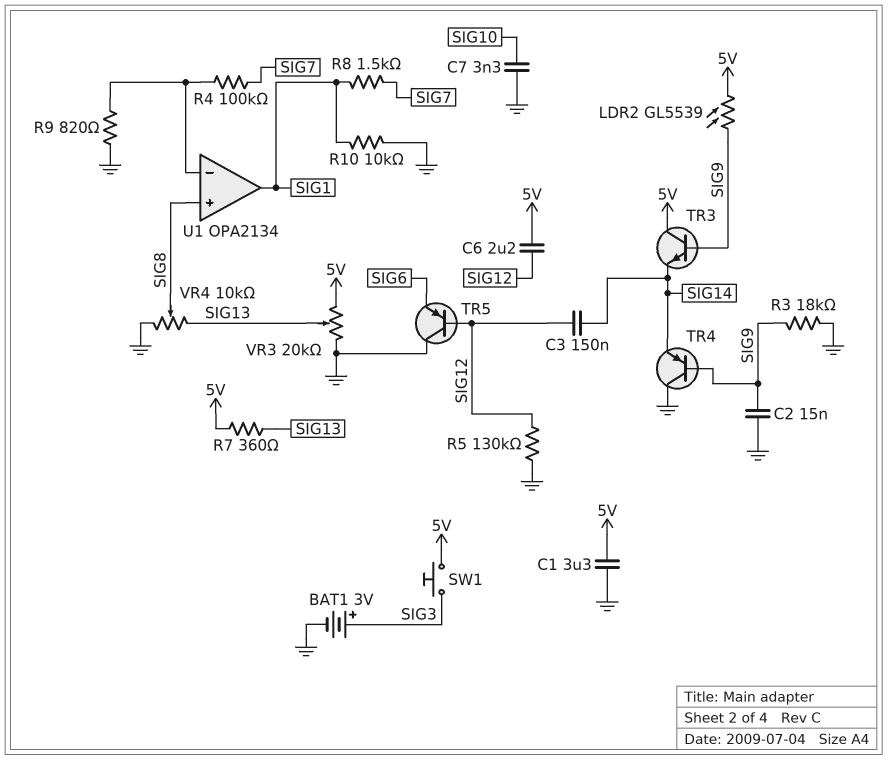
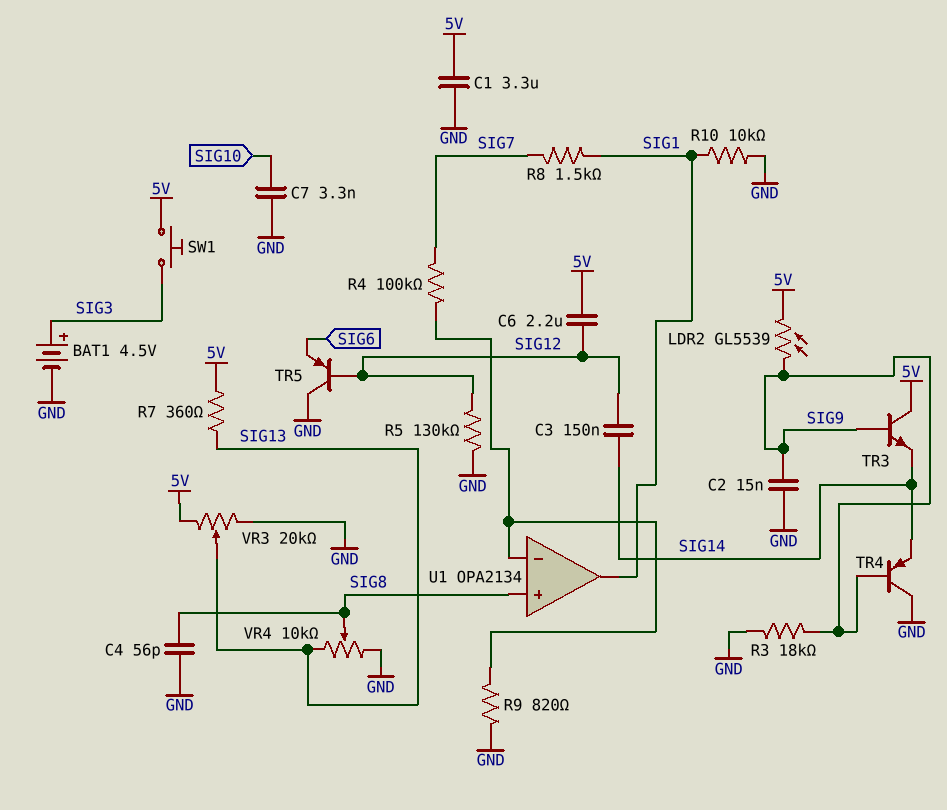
BAT1: 3V (plus SIG3, minus GND) -> 4.5V (plus SIG3, minus GND)
C4: none -> 56pF (GND, SIG8)

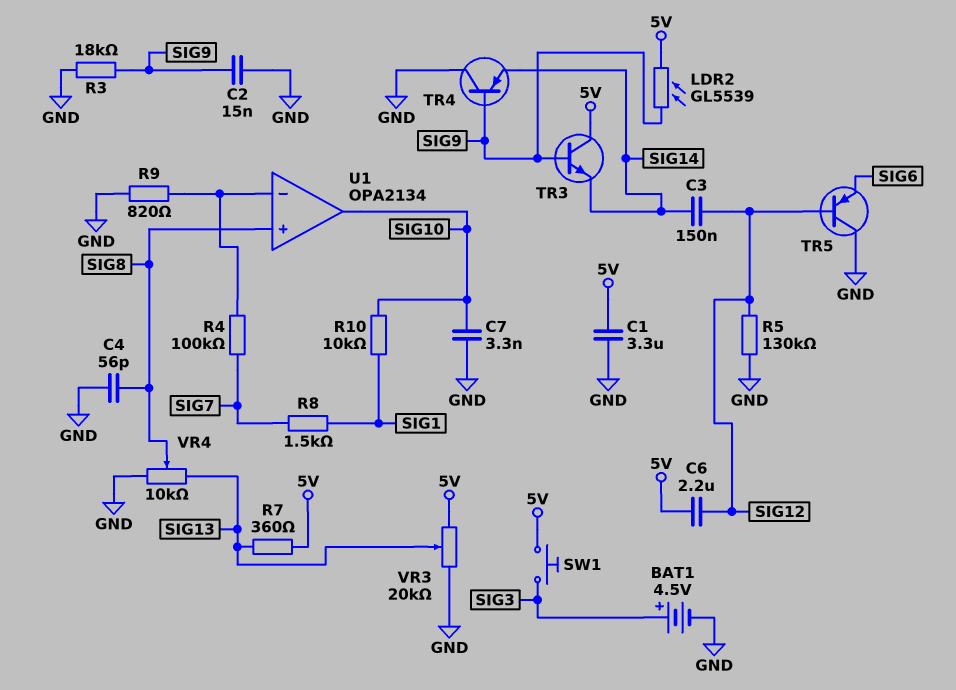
R10: 10k (GND, SIG1) -> 10k (SIG1, SIG10)
U1 pin out: SIG1 -> SIG10

